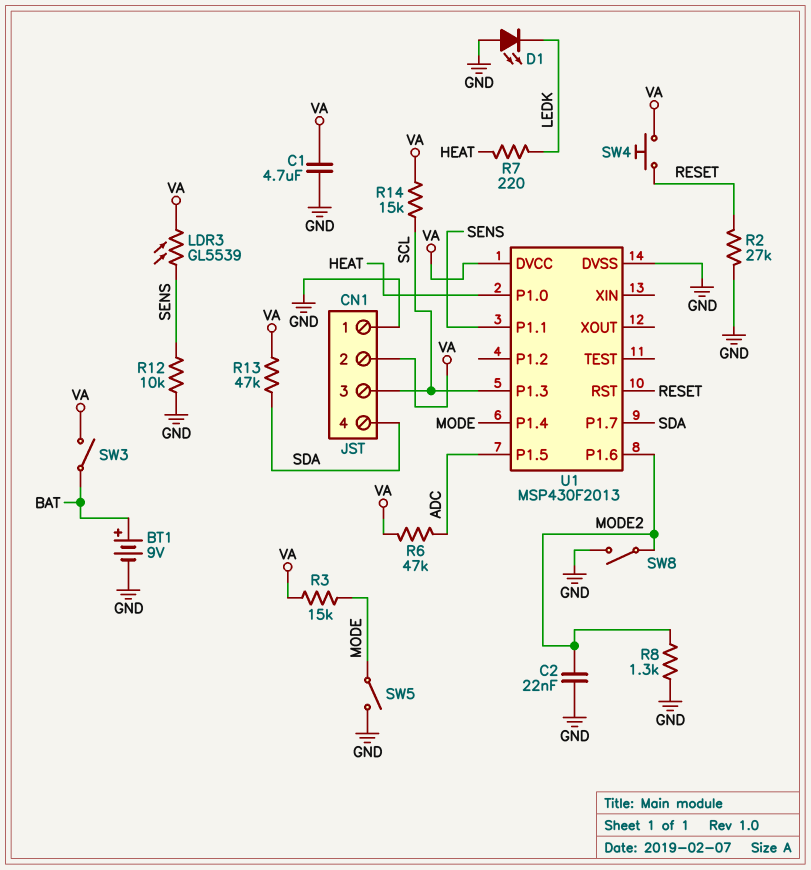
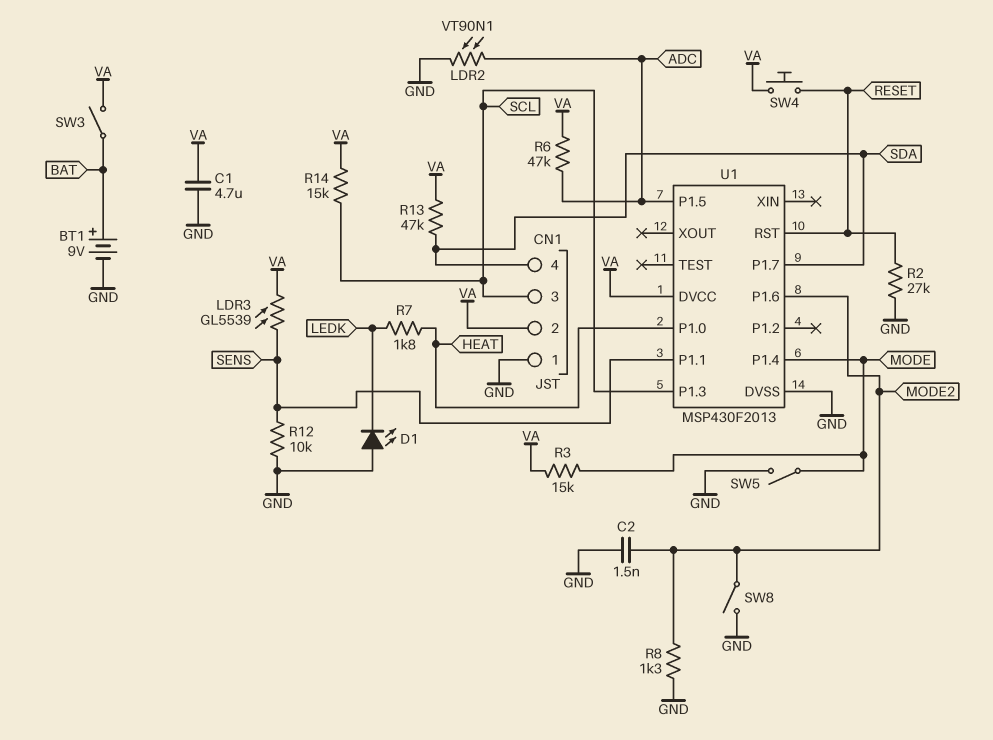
C2: 22nF (GND, MODE2) -> 1.5nF (GND, MODE2)
LDR2: none -> VT90N1 (ADC, GND)
R7: 220 (HEAT, LEDK) -> 1.8k (HEAT, LEDK)

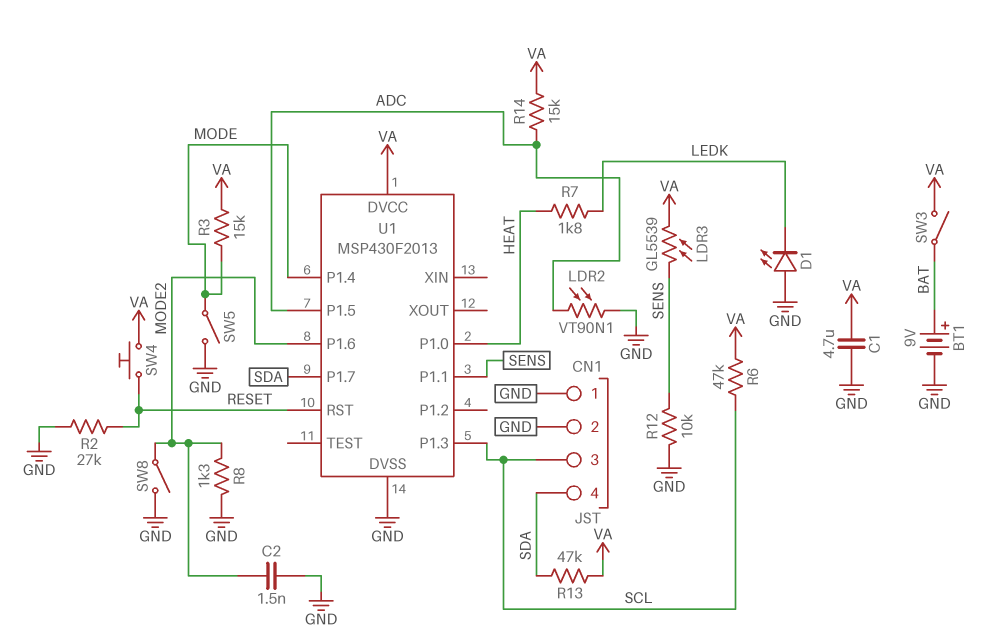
CN1 pin 2: VA -> GND
R6: 47k (ADC, VA) -> 47k (SCL, VA)
R14: 15k (SCL, VA) -> 15k (ADC, VA)

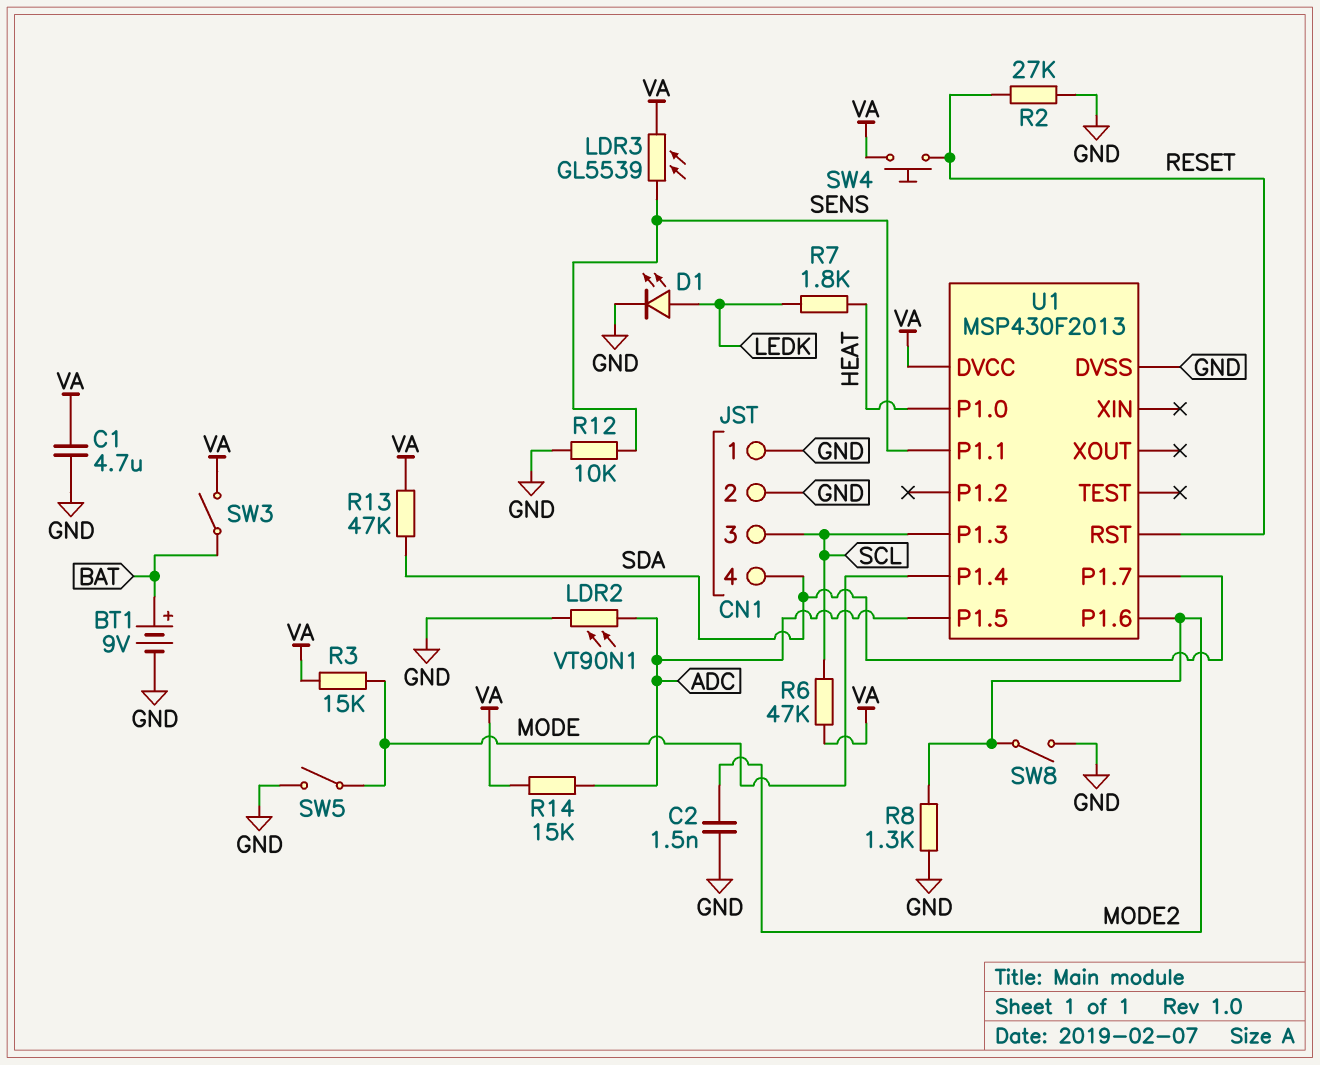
D1: LED (A GND, K LEDK) -> LED (A LEDK, K GND)

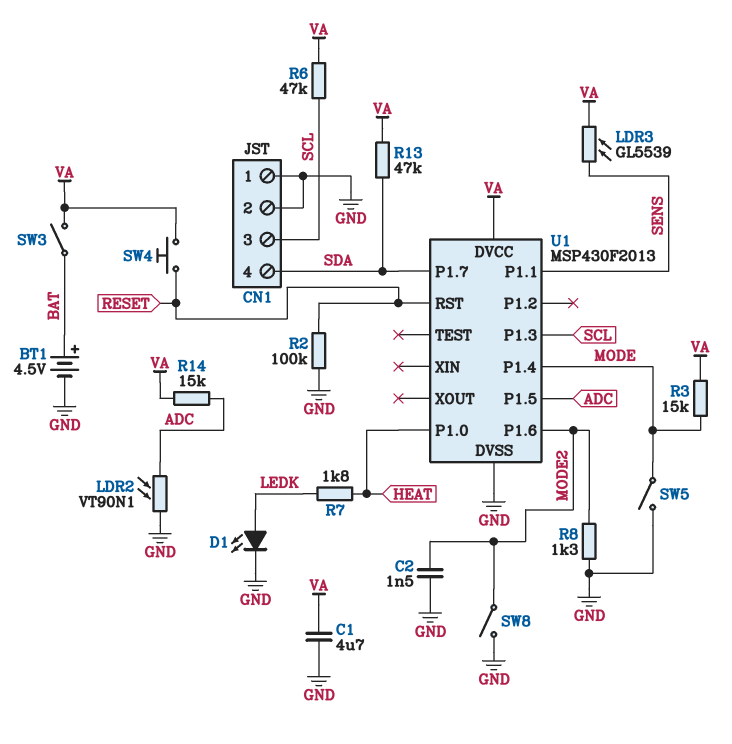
BT1: 9V (plus BAT, minus GND) -> 4.5V (plus BAT, minus GND)
R2: 27k (GND, RESET) -> 100k (GND, RESET)
R12: 10k (GND, SENS) -> none

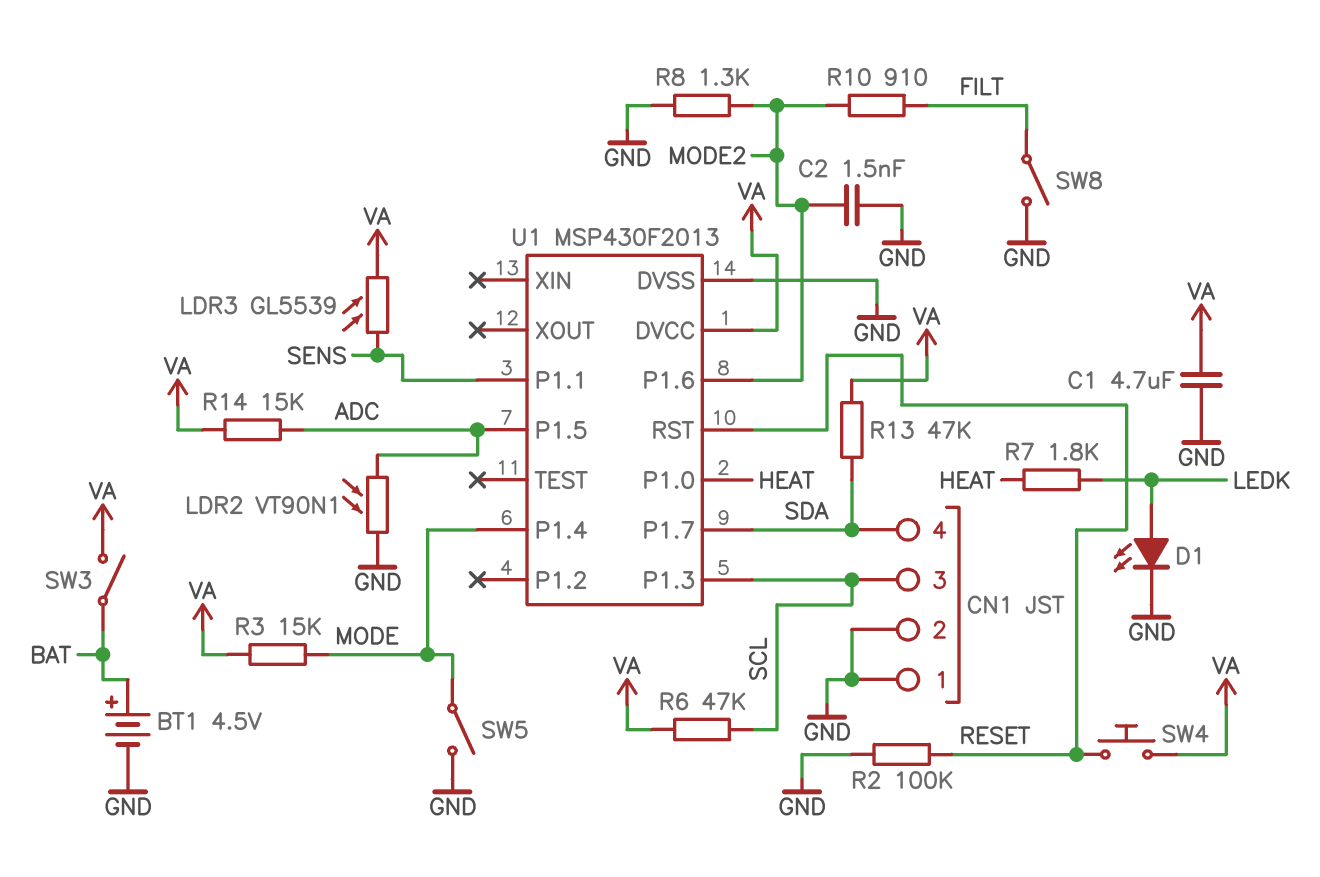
R10: none -> 910 (FILT, MODE2)
SW8: switch (GND, MODE2) -> switch (FILT, GND)

